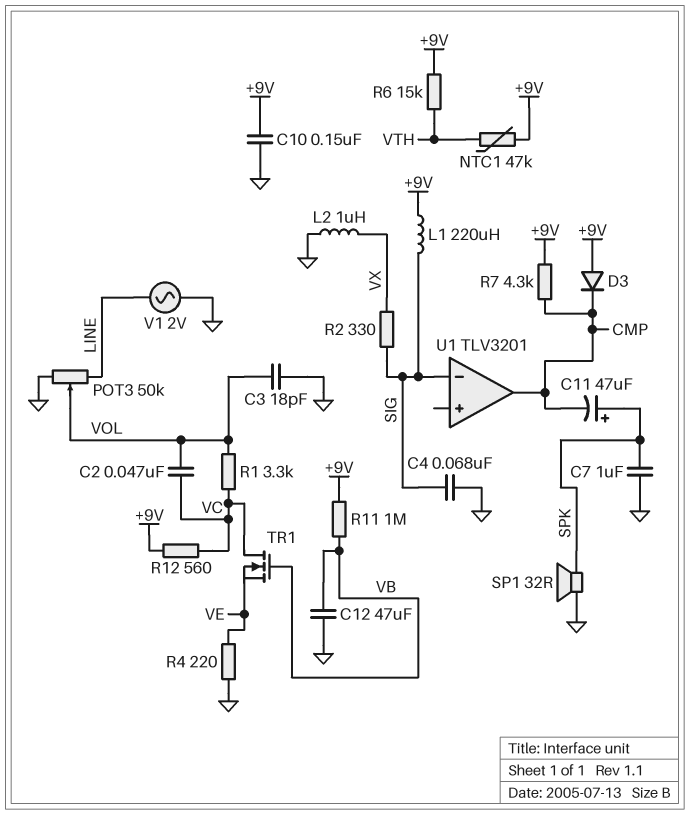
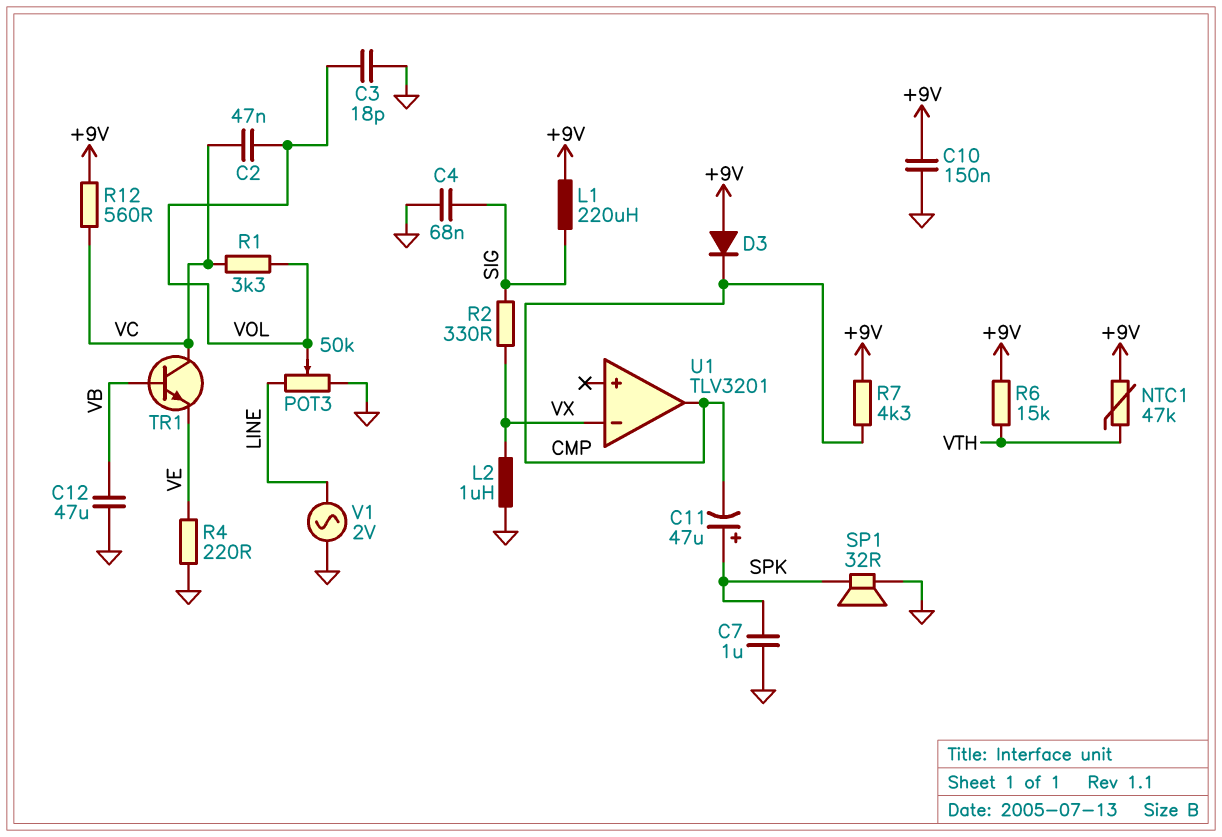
R11: 1M (+9V, VB) -> none
TR1: NMOS (G VB, D VC, S VE) -> NPN (B VB, C VC, E VE)
U1 pin in-: SIG -> VX

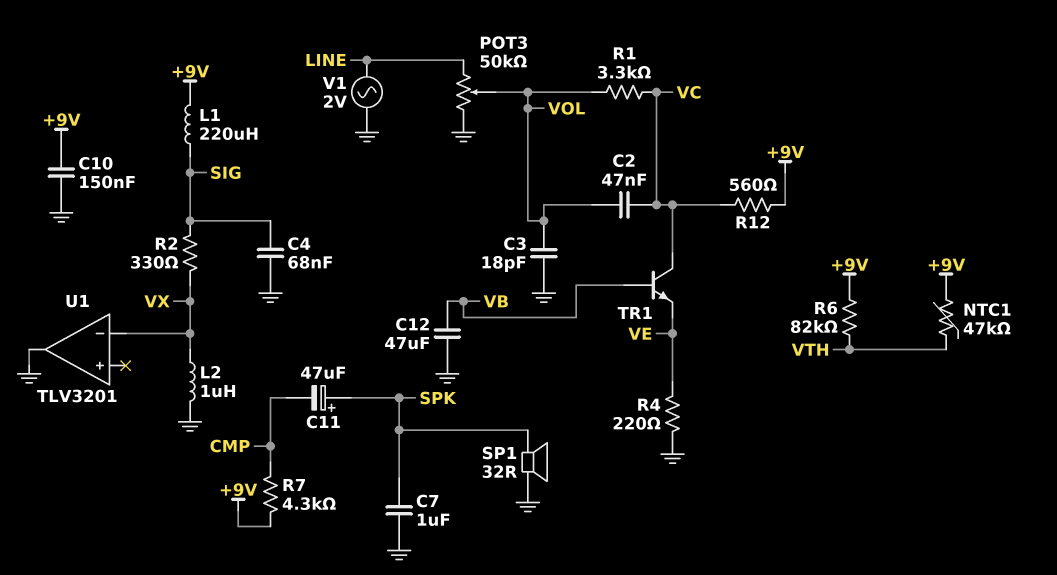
D3: diode (A +9V, K CMP) -> none
R6: 15k (+9V, VTH) -> 82k (+9V, VTH)
U1 pin out: CMP -> GND

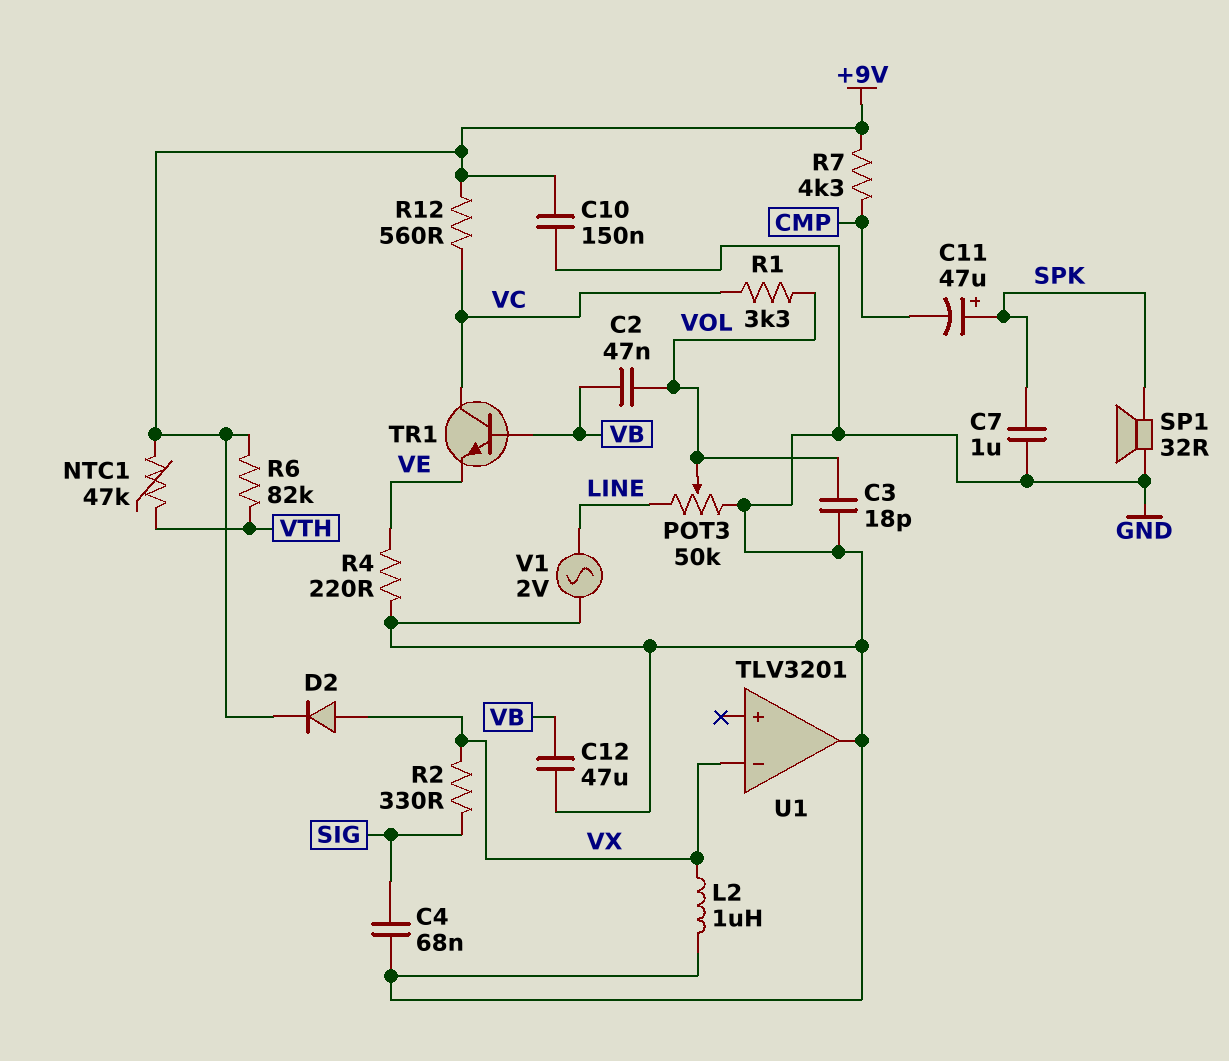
C2: 47nF (VC, VOL) -> 47nF (VB, VOL)
D2: none -> diode (A VX, K +9V)
L1: 220uH (+9V, SIG) -> none

